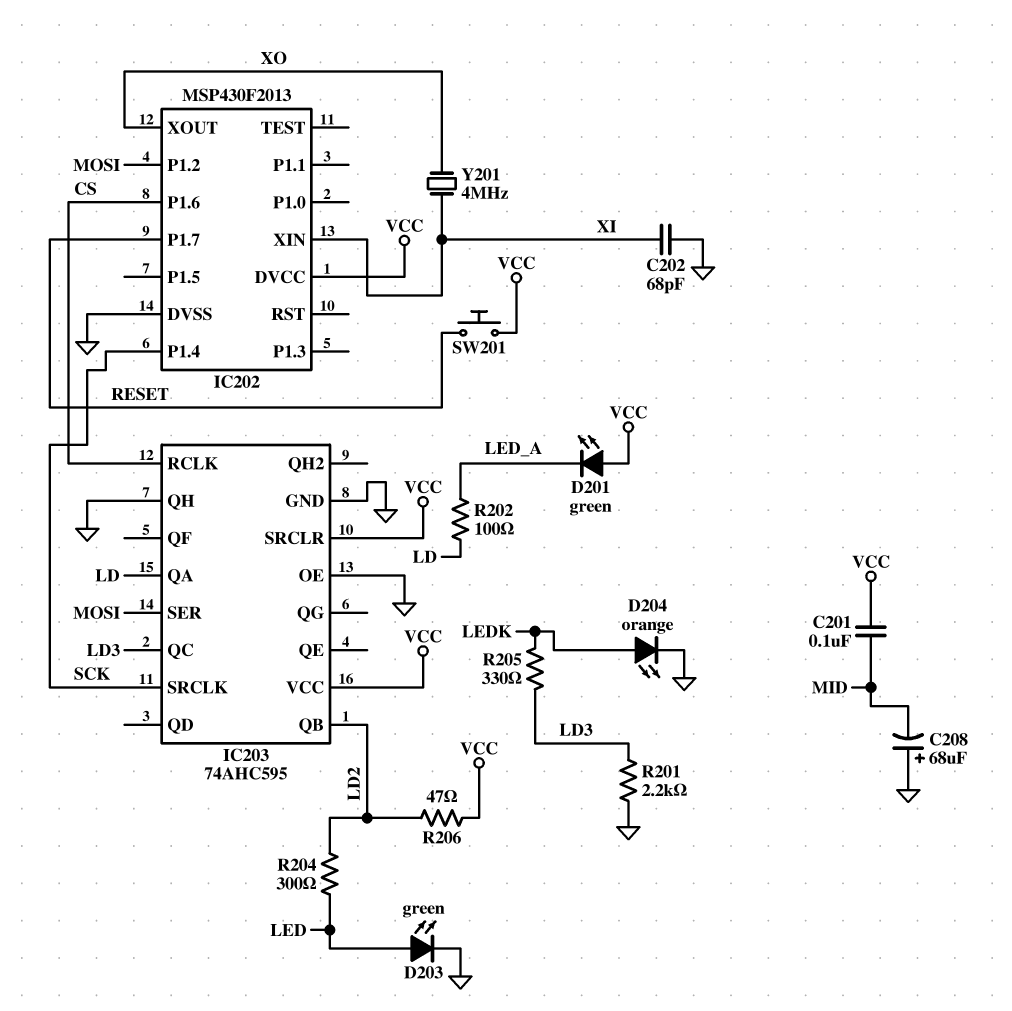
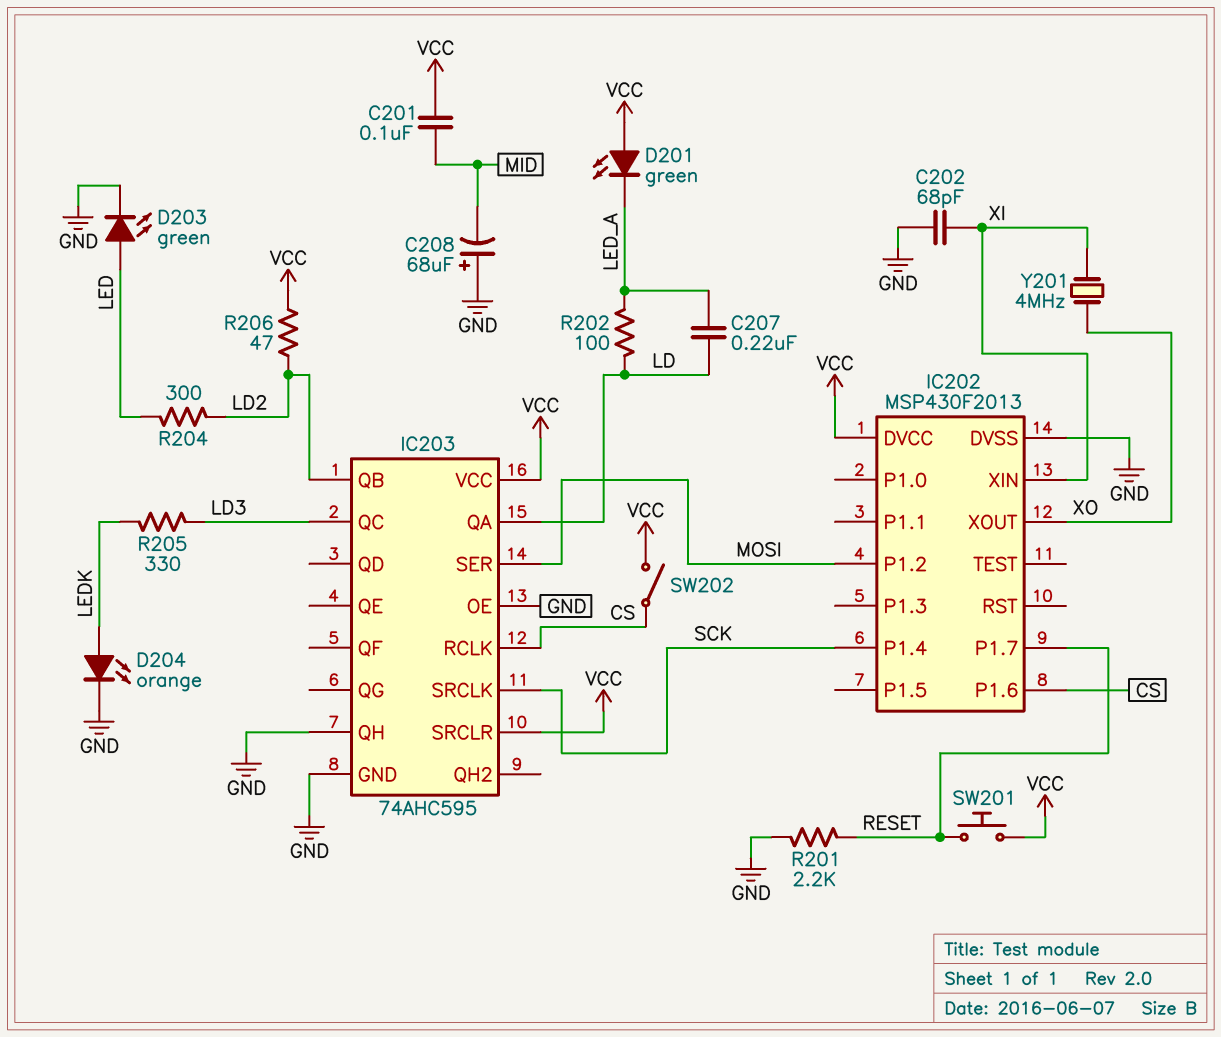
C207: none -> 220nF (LD, LED_A)
R201: 2.2k (GND, LD3) -> 2.2k (GND, RESET)
SW202: none -> switch (CS, VCC)

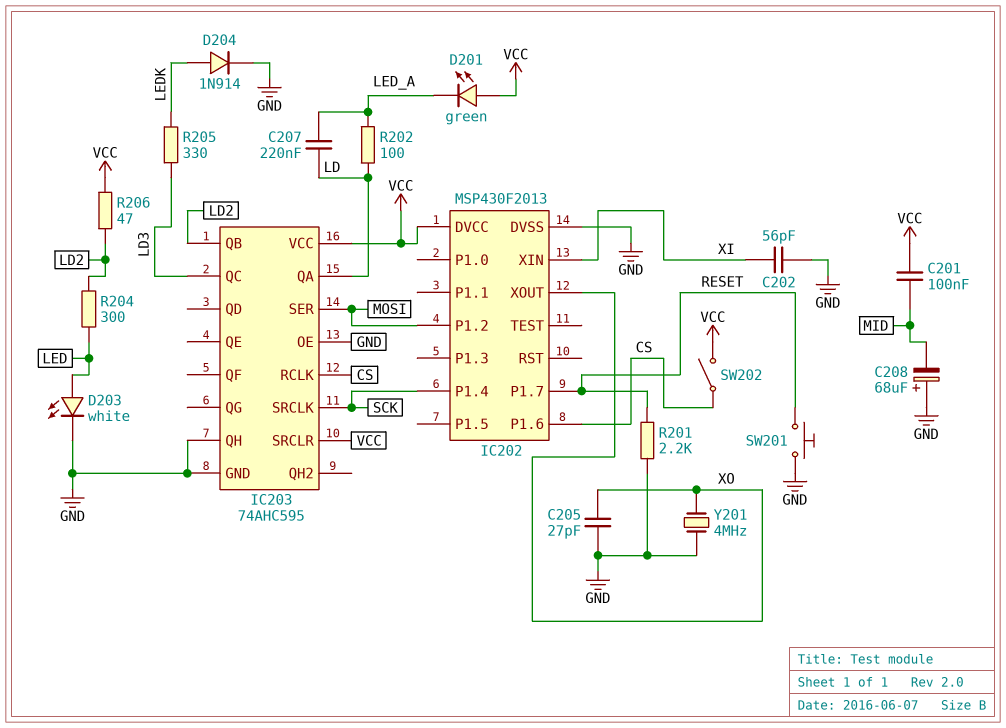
C202: 68pF (GND, XI) -> 56pF (GND, XI)
C205: none -> 27pF (GND, XO)
D203: LED green (A LED, K GND) -> LED white (A LED, K GND)
D204: LED orange (A LEDK, K GND) -> diode 1N914 (A LEDK, K GND)
SW201: button (RESET, VCC) -> button (GND, RESET)
Y201: 4MHz (XI, XO) -> 4MHz (GND, XO)

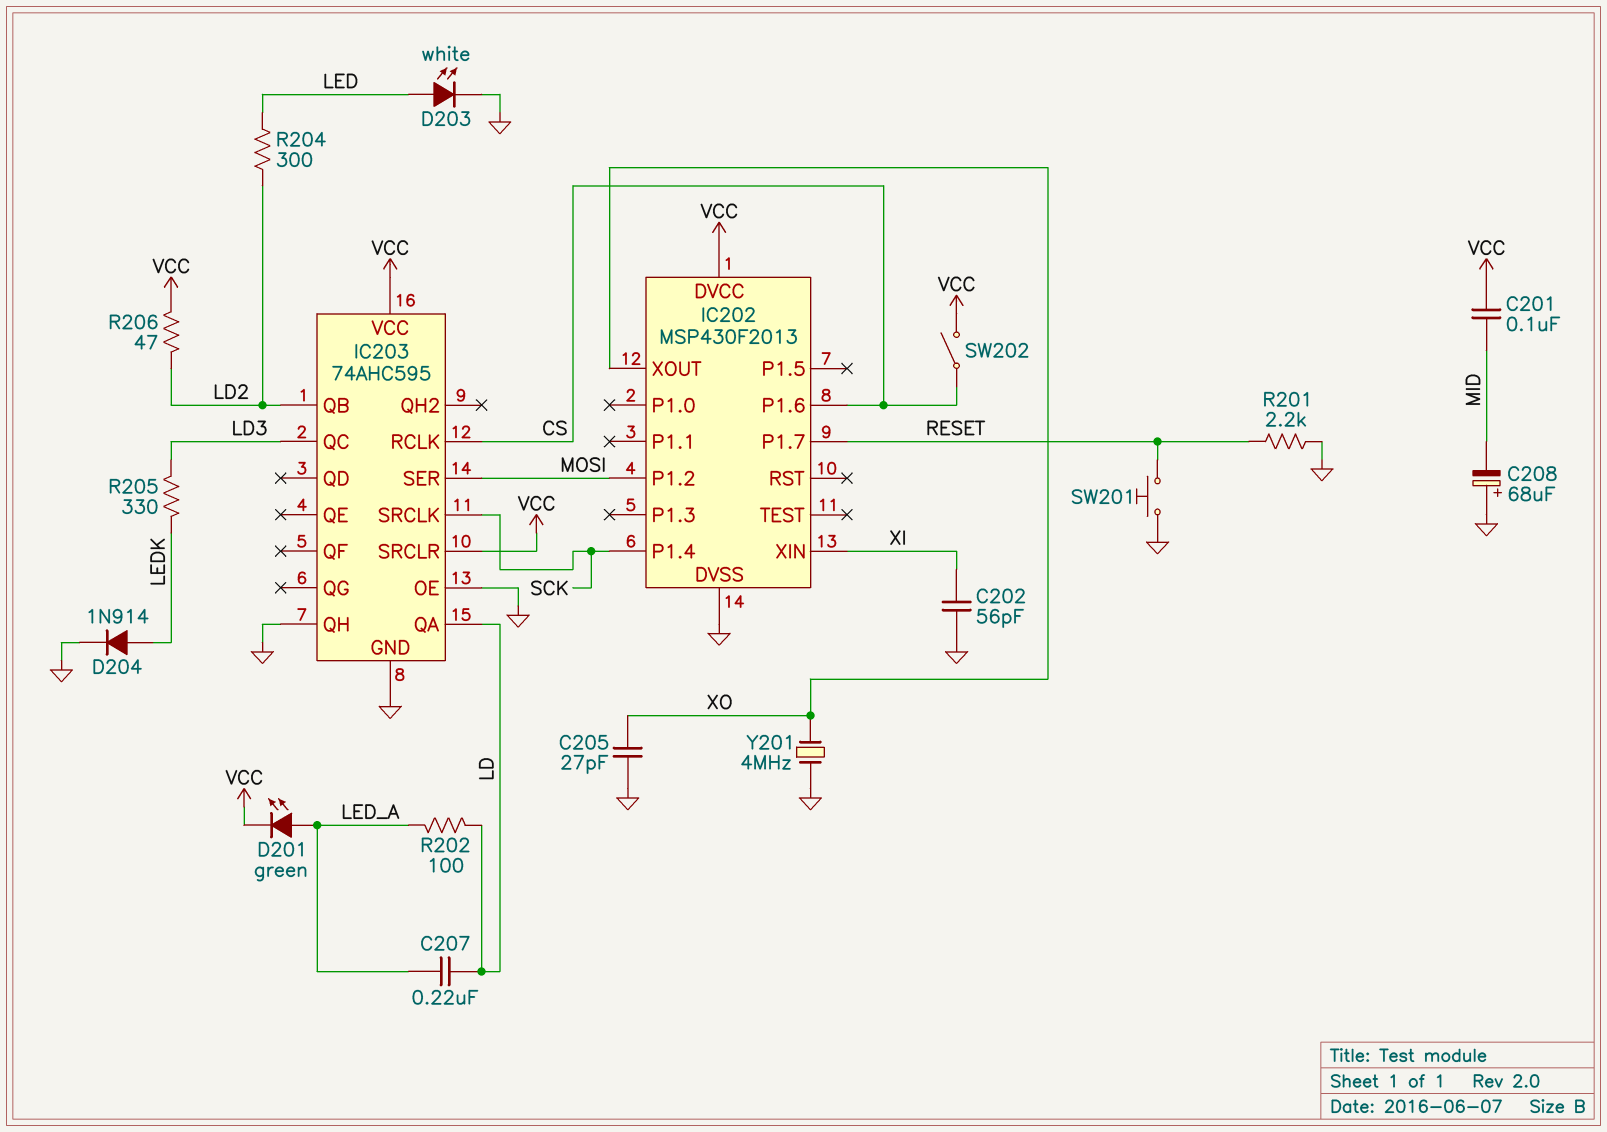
D201: LED green (A VCC, K LED_A) -> LED green (A LED_A, K VCC)

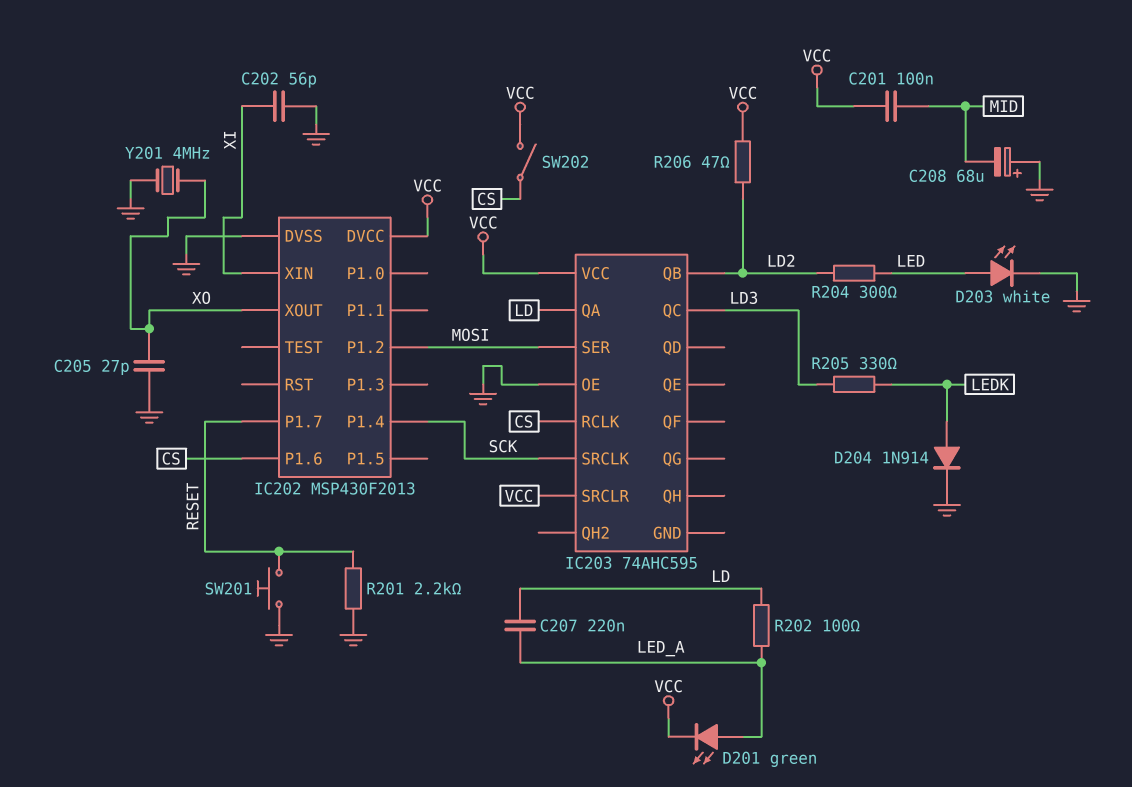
IC203 pin GND: GND -> none
IC203 pin QH: GND -> none

